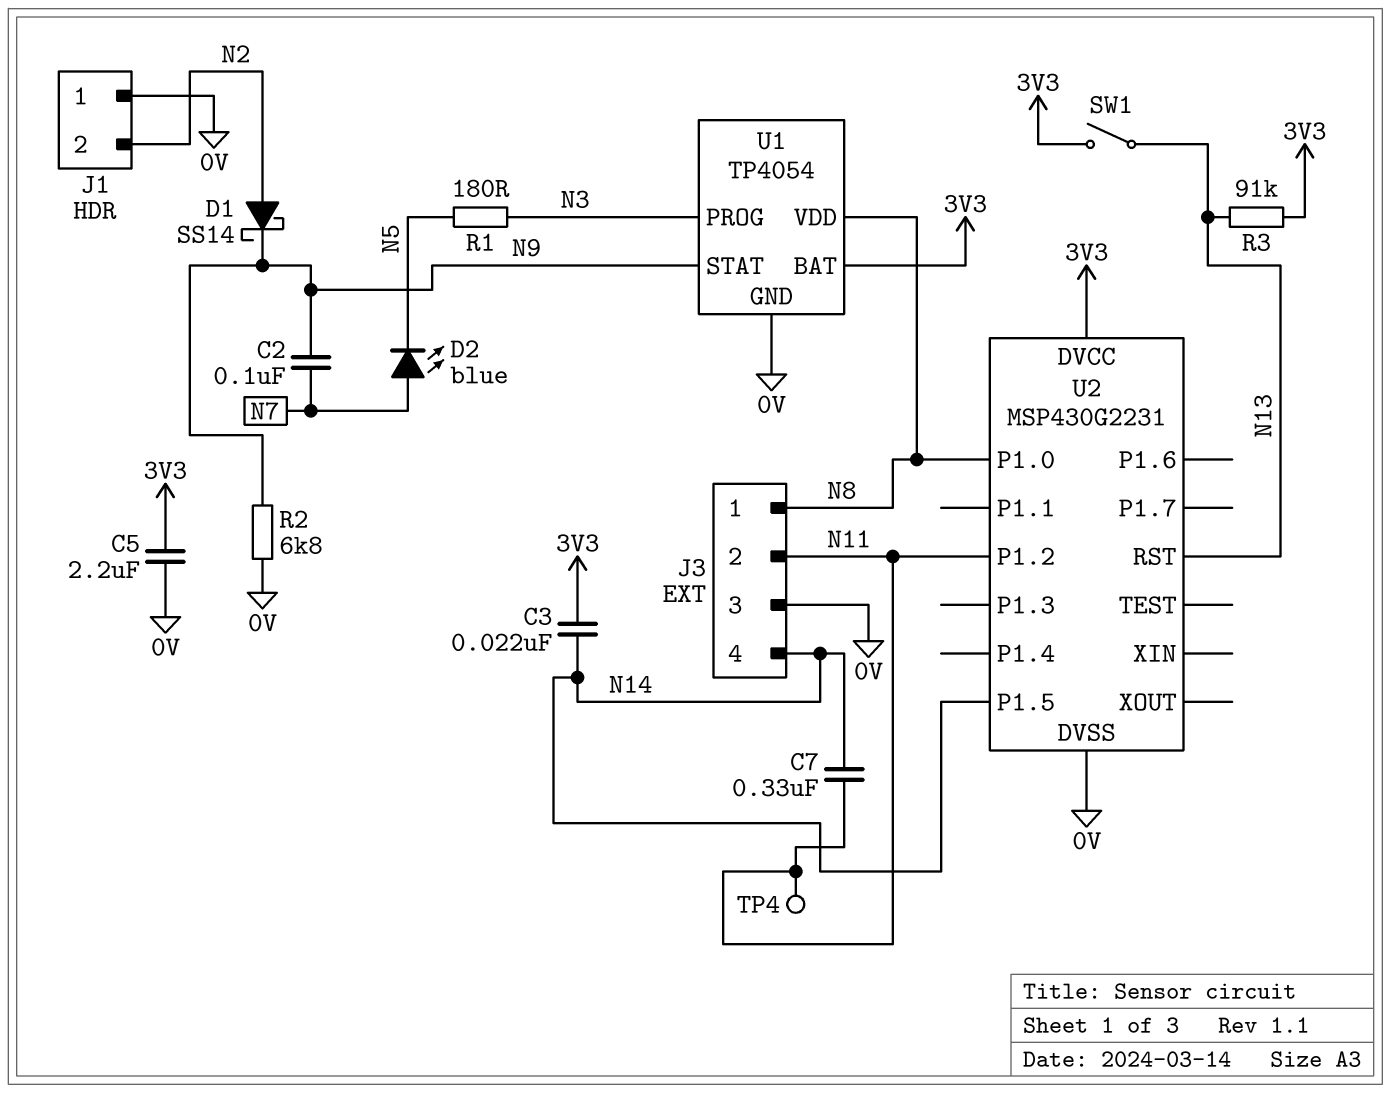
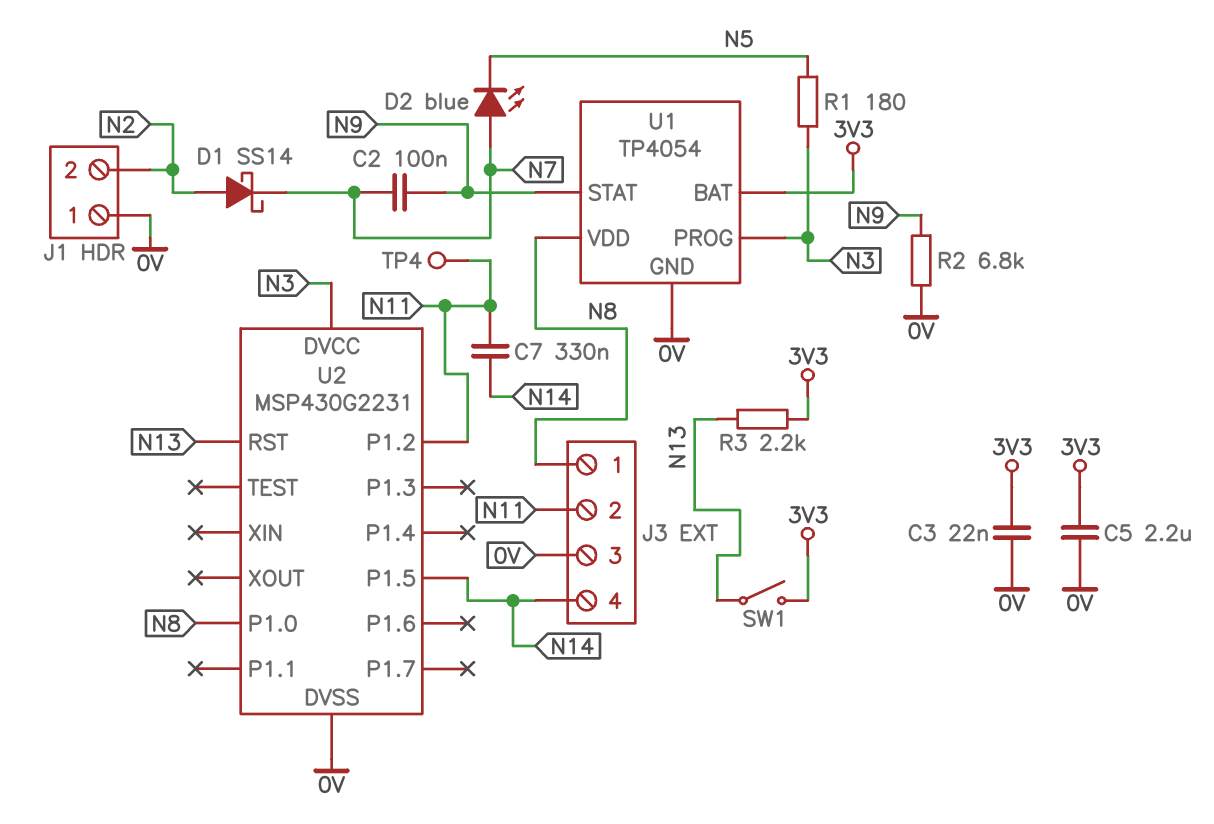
C3: 22nF (3V3, N14) -> 22nF (0V, 3V3)
D1: schottky SS14 (A N2, K N9) -> schottky SS14 (A N2, K N7)
R3: 91k (3V3, N13) -> 2.2k (3V3, N13)
U2 pin DVCC: 3V3 -> N3

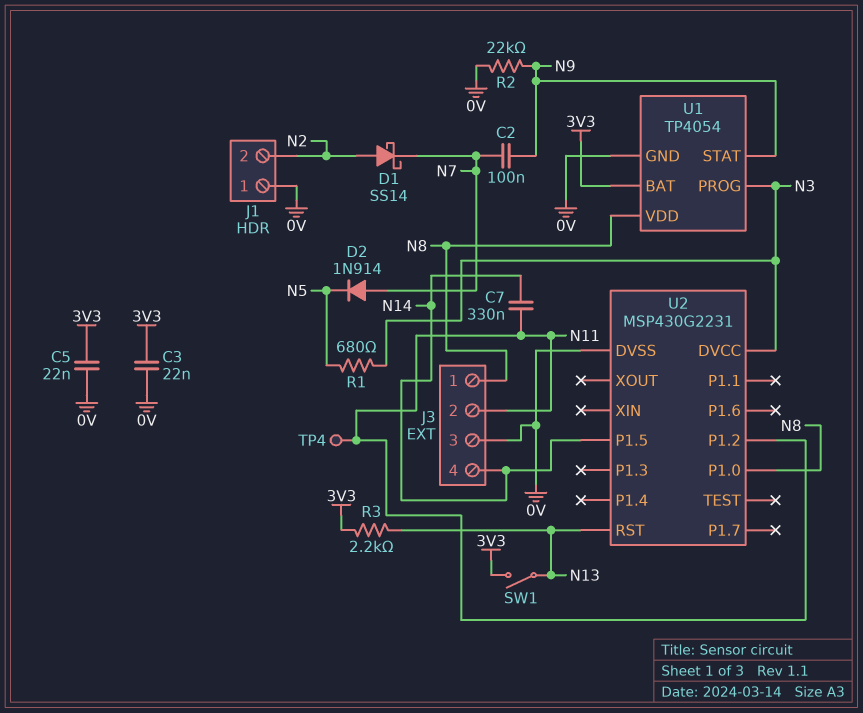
C5: 2.2uF (0V, 3V3) -> 22nF (0V, 3V3)
D2: LED blue (A N7, K N5) -> diode 1N914 (A N7, K N5)
R1: 180 (N3, N5) -> 680 (N3, N5)
R2: 6.8k (0V, N9) -> 22k (0V, N9)

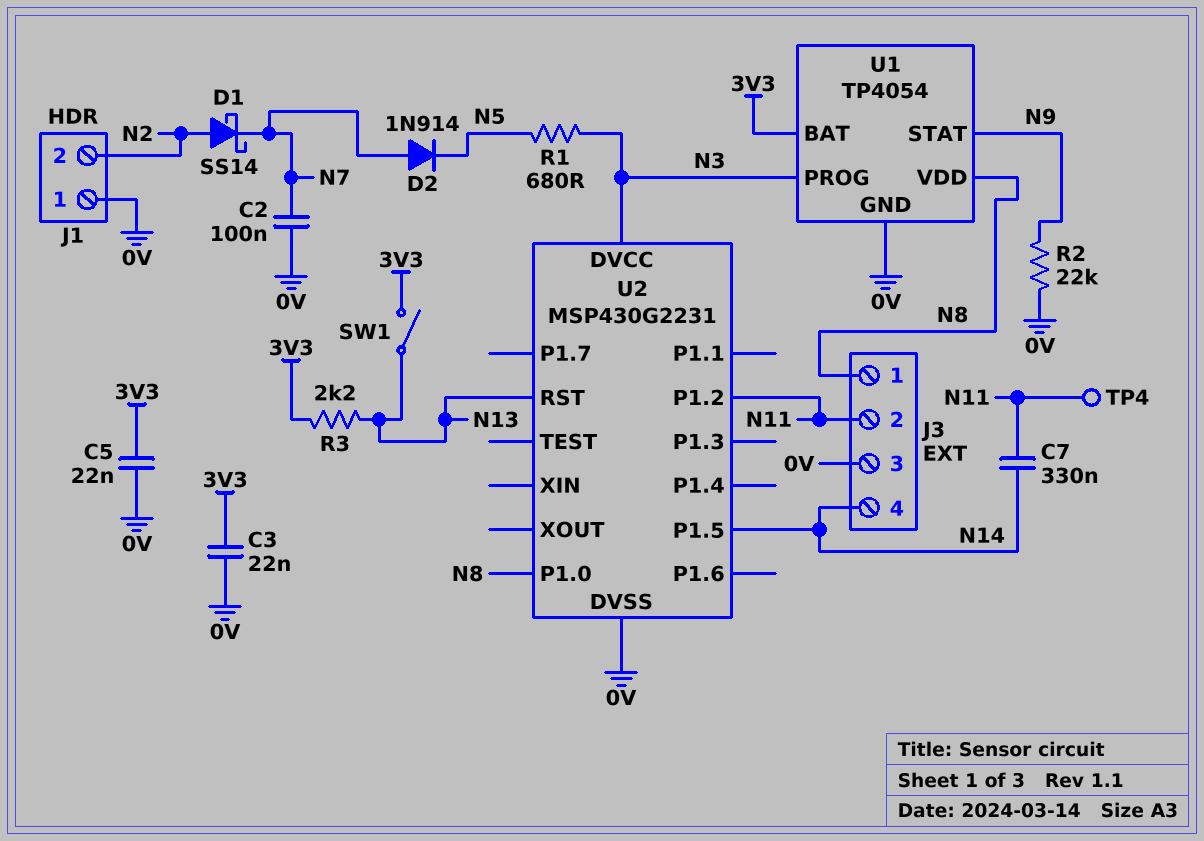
C2: 100nF (N7, N9) -> 100nF (0V, N7)

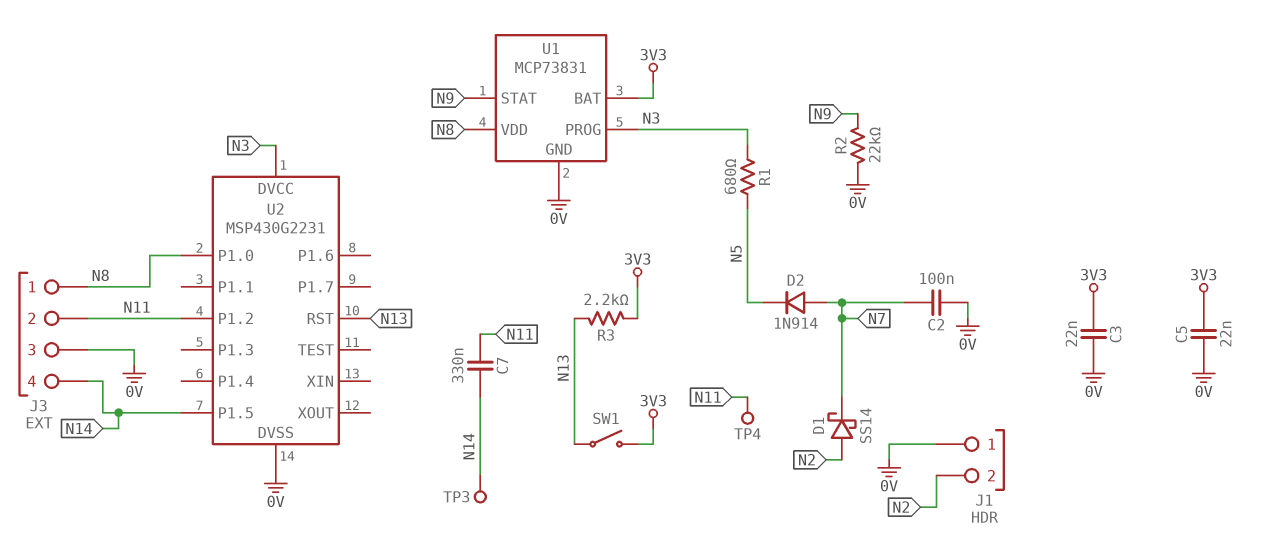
TP3: none -> test point (N14)
U1: TP4054 -> MCP73831

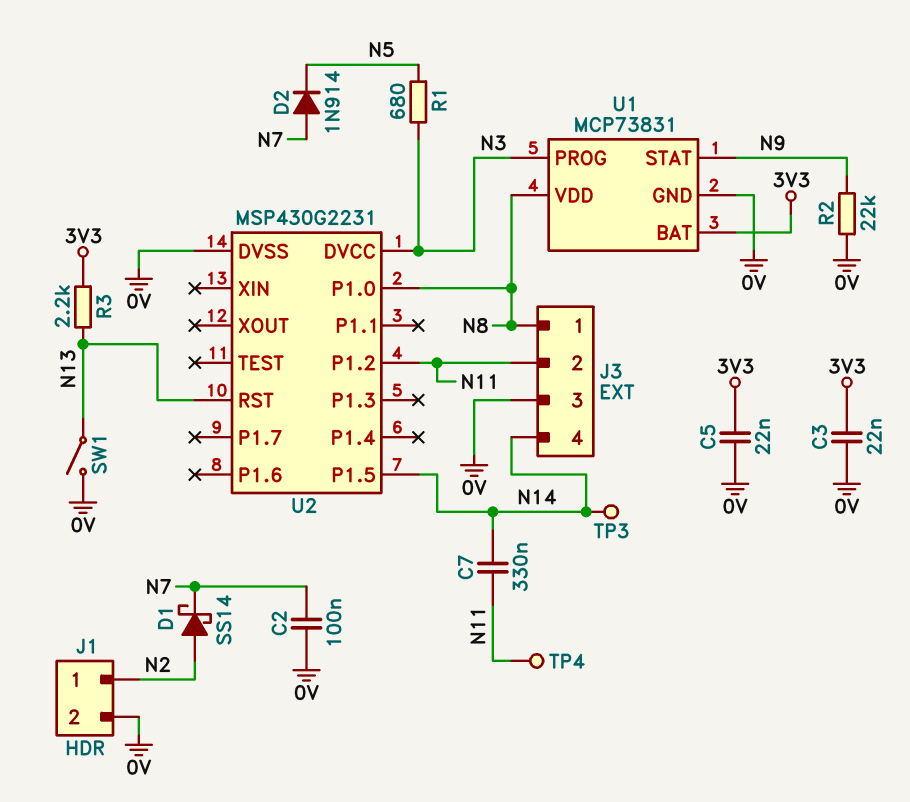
J1 pin 1: 0V -> N2
J1 pin 2: N2 -> 0V
SW1: switch (3V3, N13) -> switch (0V, N13)

